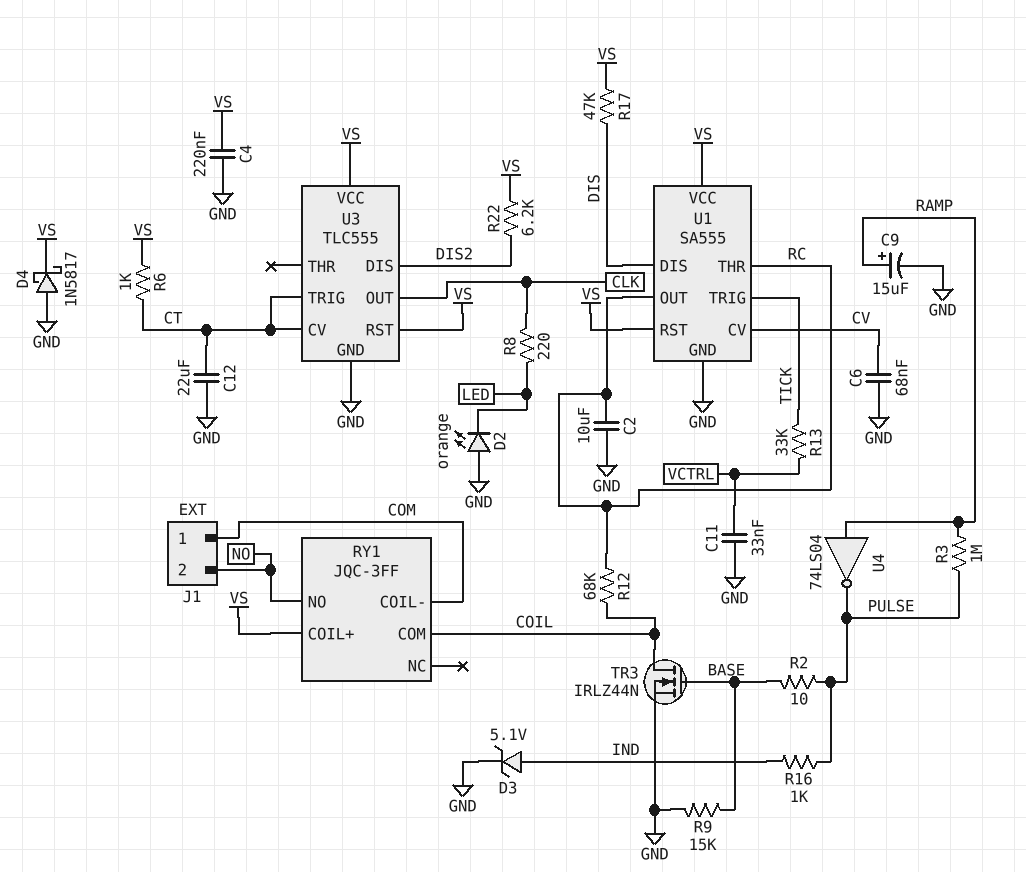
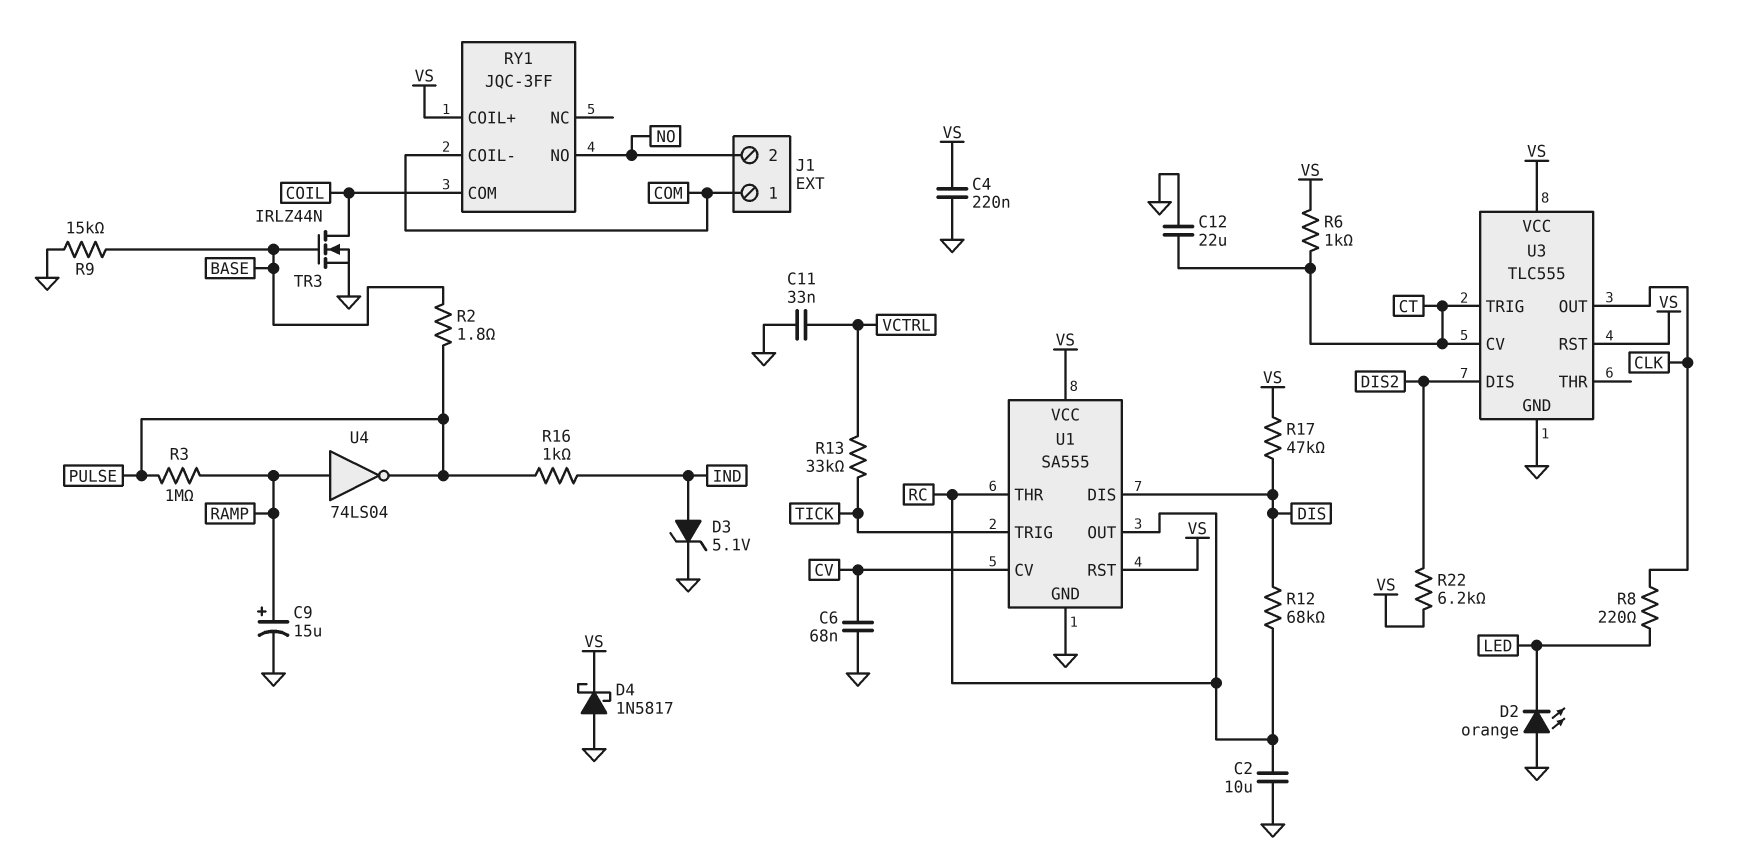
R2: 10 (BASE, PULSE) -> 1.8 (BASE, PULSE)
R12: 68k (COIL, RC) -> 68k (DIS, RC)

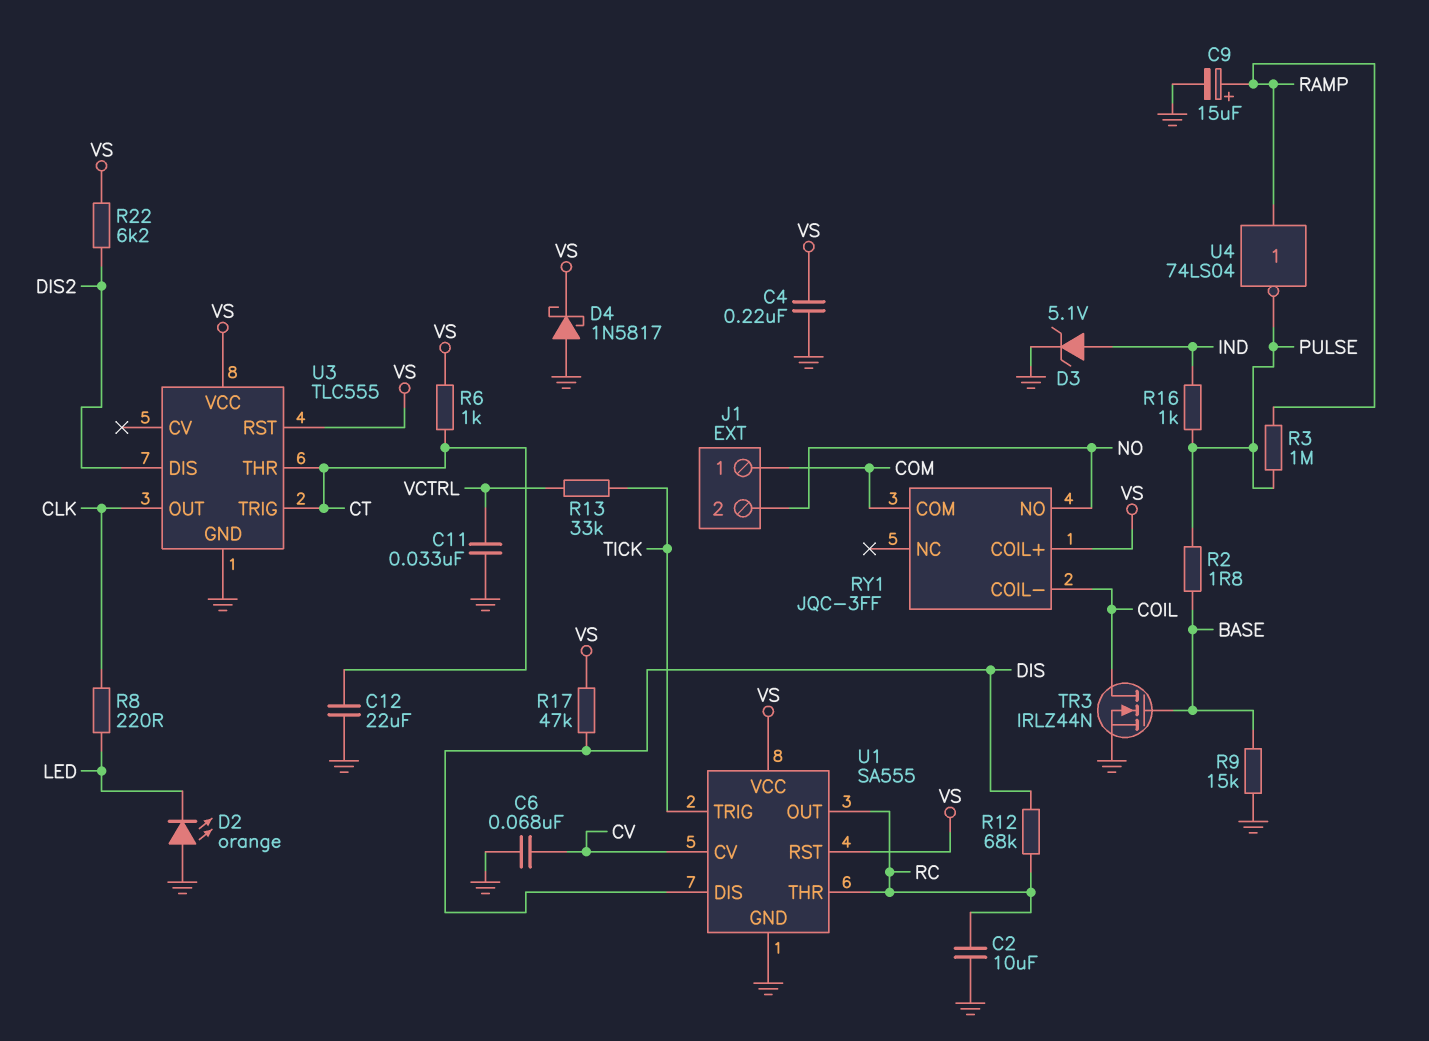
RY1 pin COIL-: COM -> COIL
RY1 pin COM: COIL -> COM
U3 pin CV: CT -> none
U3 pin THR: none -> CT

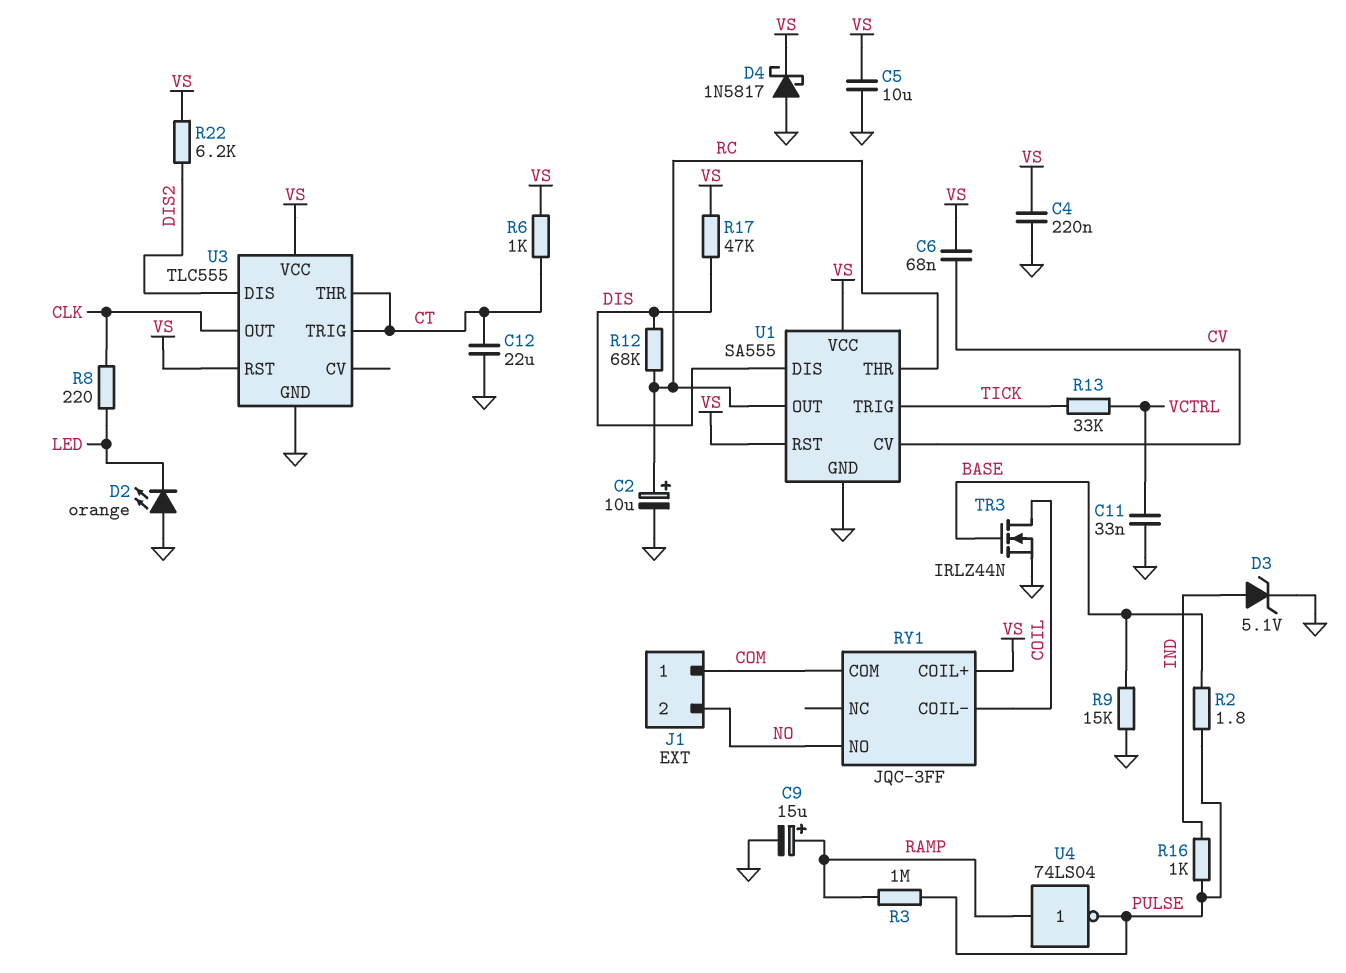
C2: 10uF (GND, RC) -> 10uF (plus RC, minus GND)
C5: none -> 10uF (GND, VS)
C6: 68nF (CV, GND) -> 68nF (CV, VS)

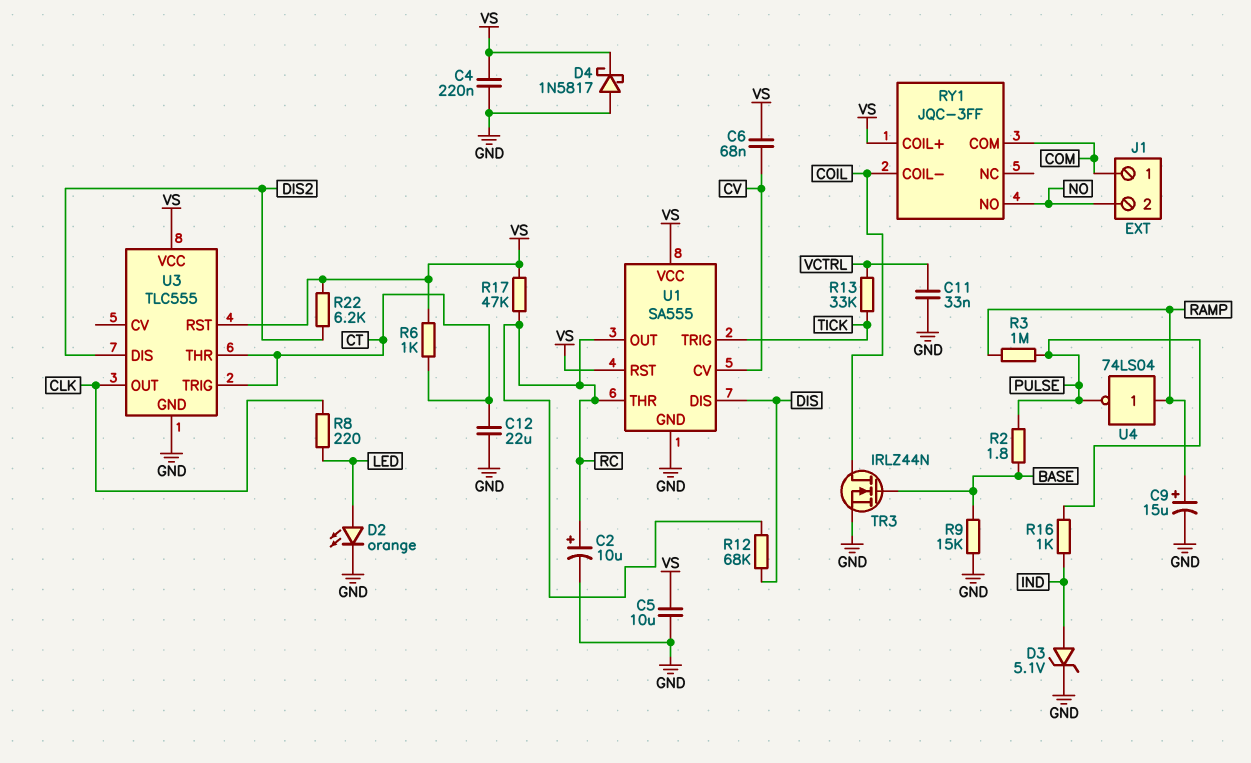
D2: LED orange (A GND, K LED) -> LED orange (A LED, K GND)
R17: 47k (DIS, VS) -> 47k (RC, VS)

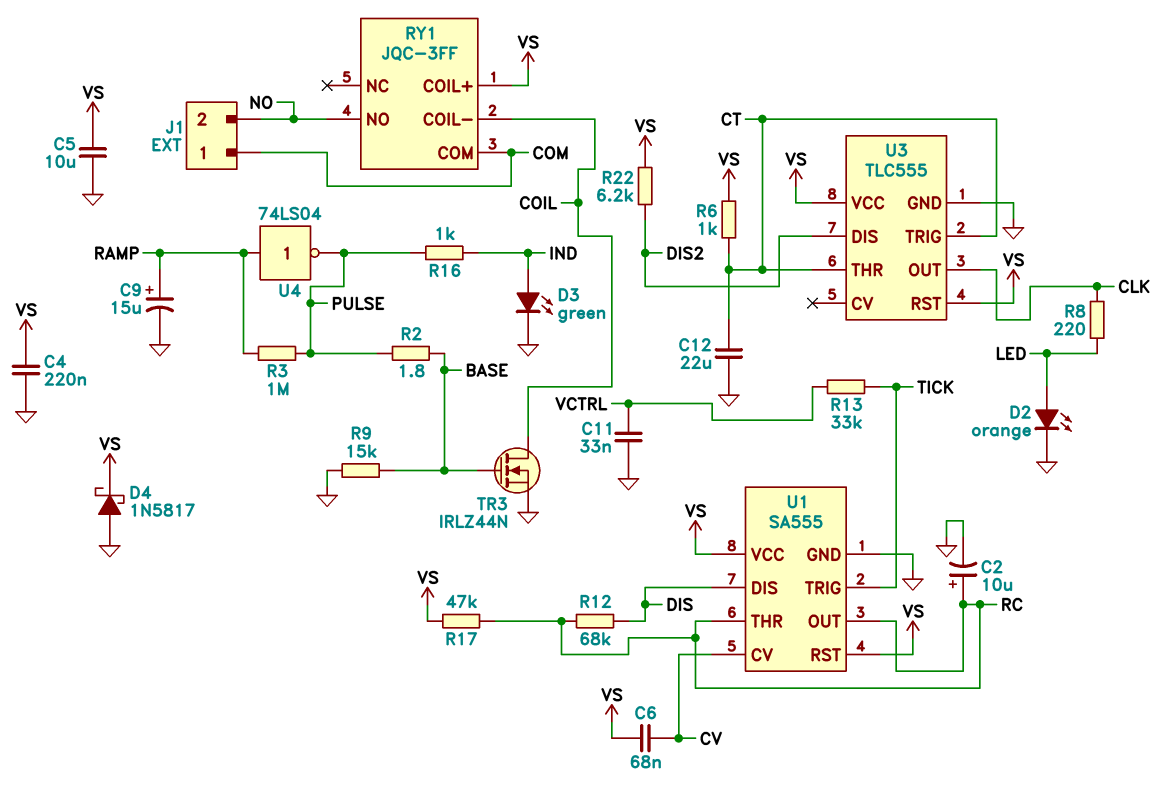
D3: zener 5.1V (A IND, K GND) -> LED green (A IND, K GND)

